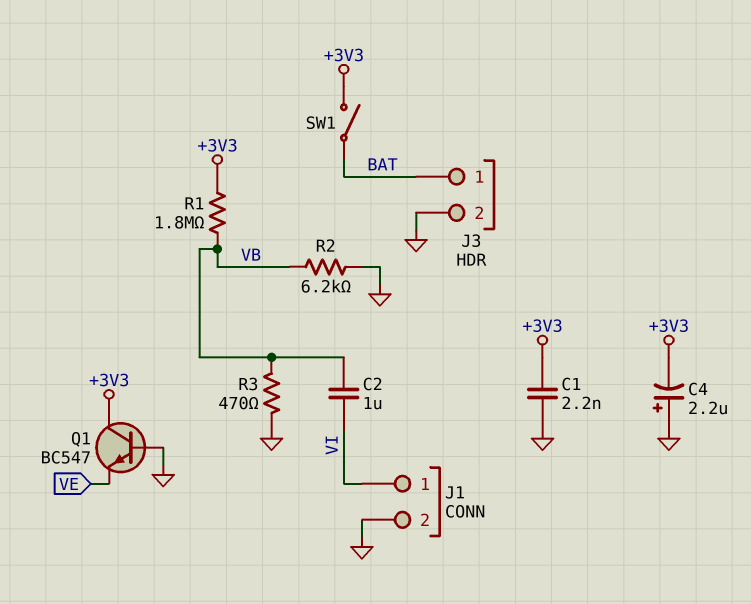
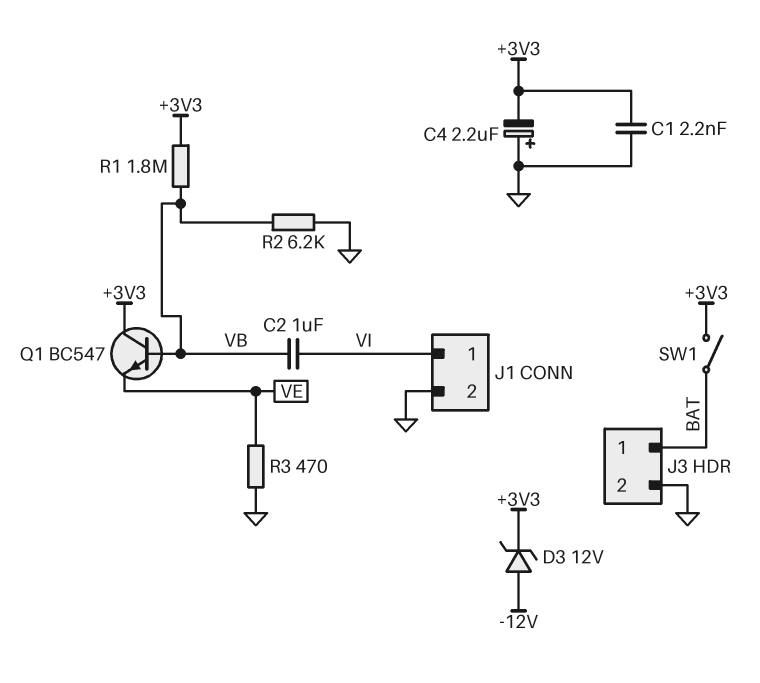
D3: none -> zener 12V (A -12V, K +3V3)
Q1: NPN BC547 (B GND, C +3V3, E VE) -> NPN BC547 (B VB, C +3V3, E VE)
R3: 470 (GND, VB) -> 470 (GND, VE)

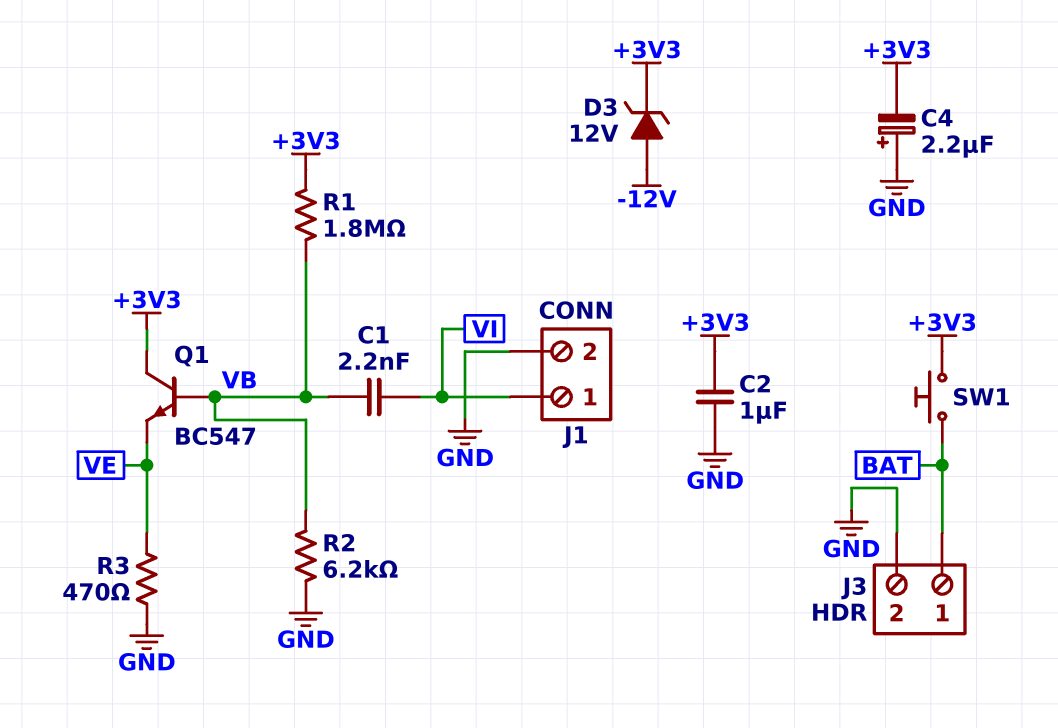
C1: 2.2nF (+3V3, GND) -> 2.2nF (VB, VI)
C2: 1uF (VB, VI) -> 1uF (+3V3, GND)
SW1: switch (+3V3, BAT) -> button (+3V3, BAT)

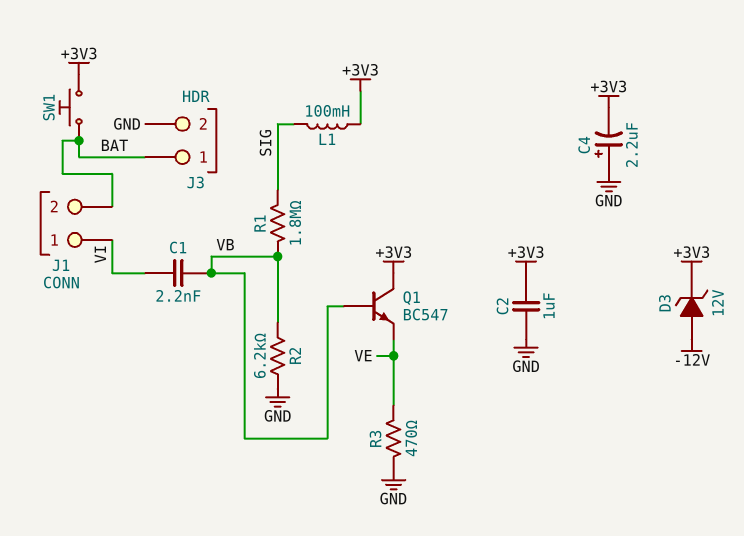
J1 pin 2: GND -> BAT
L1: none -> 100mH (+3V3, SIG)
R1: 1.8M (+3V3, VB) -> 1.8M (SIG, VB)

